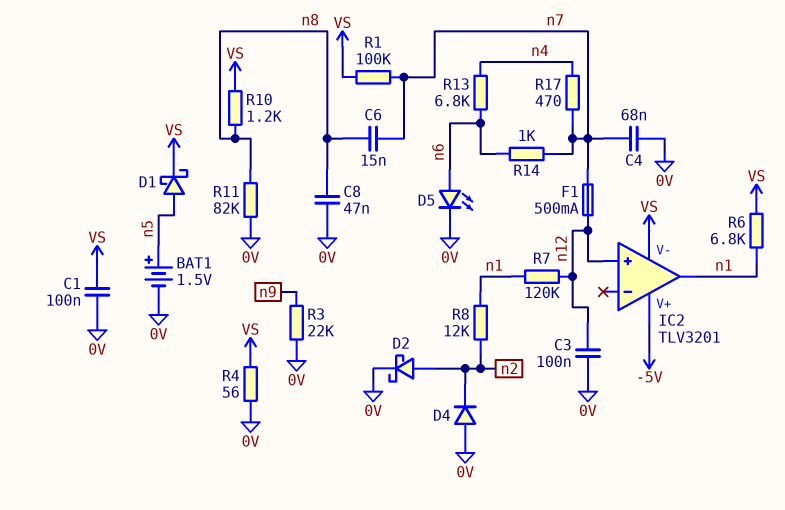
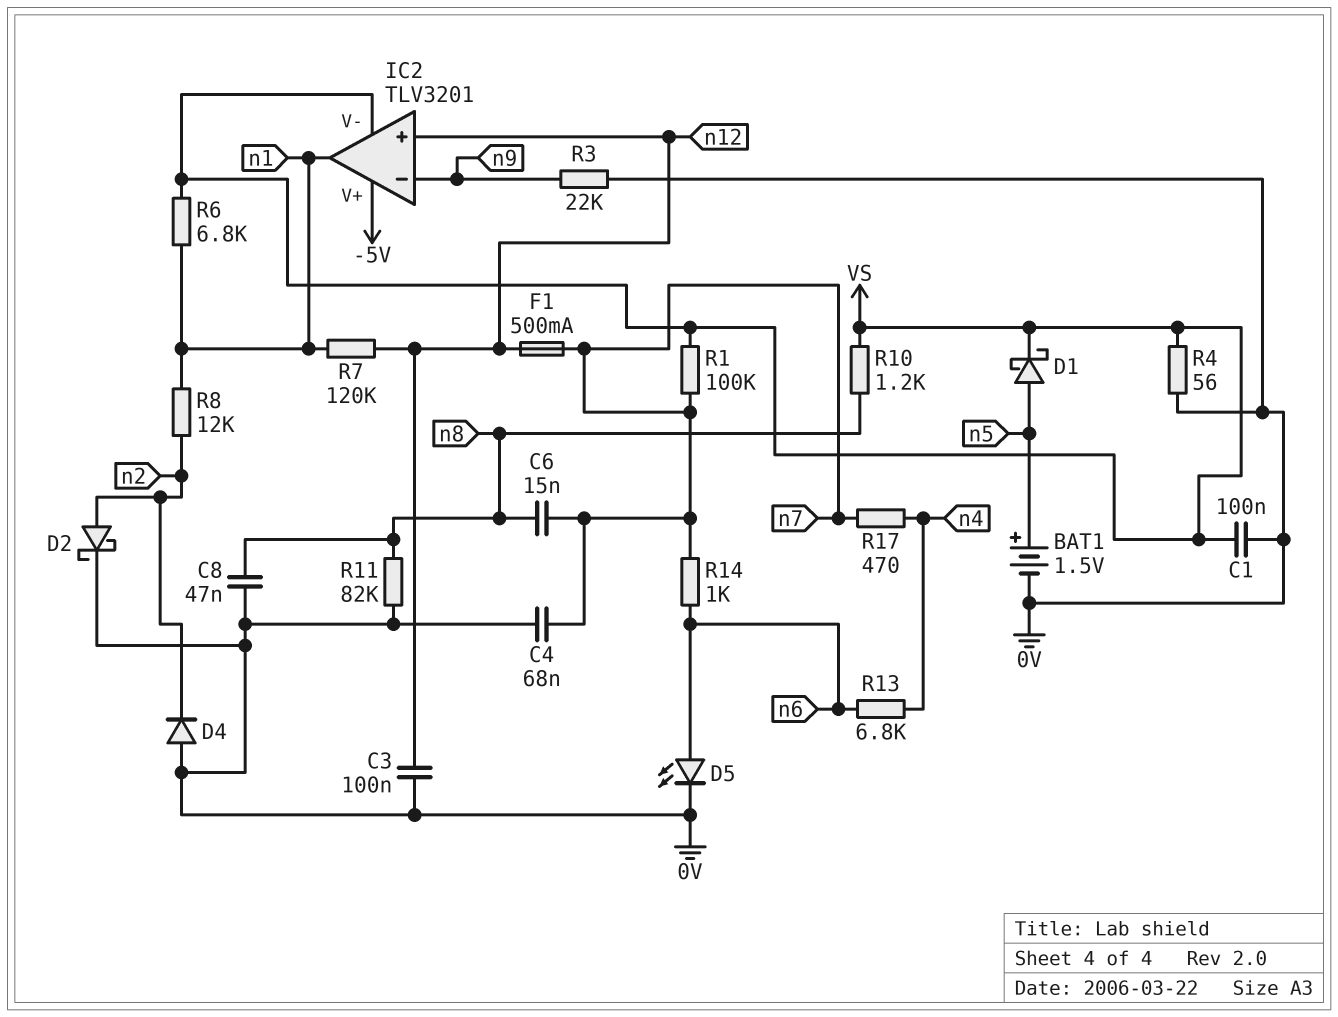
IC2 pin in-: none -> n9

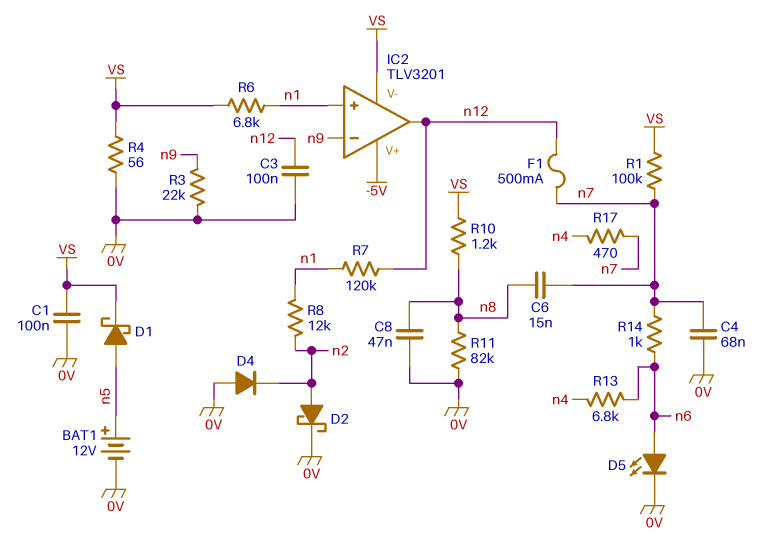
BAT1: 1.5V (plus n5, minus 0V) -> 12V (plus n5, minus 0V)
IC2 pin in+: n12 -> n1
IC2 pin out: n1 -> n12

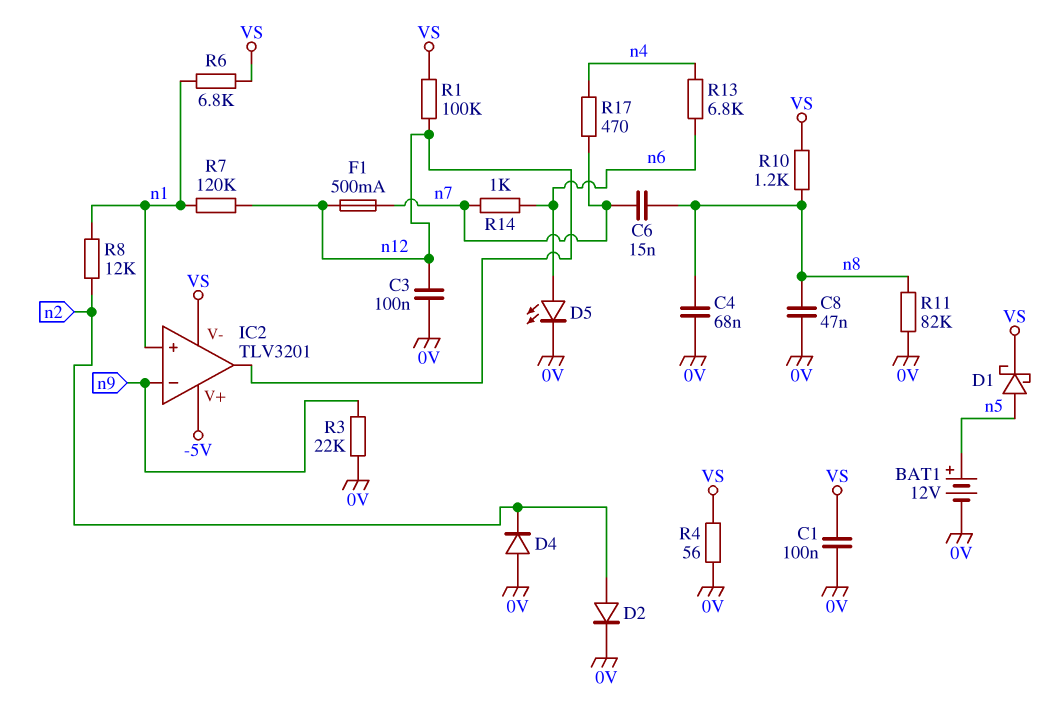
C4: 68nF (0V, n7) -> 68nF (0V, n8)
D2: schottky (A n2, K 0V) -> diode (A n2, K 0V)
R1: 100k (VS, n7) -> 100k (VS, n12)

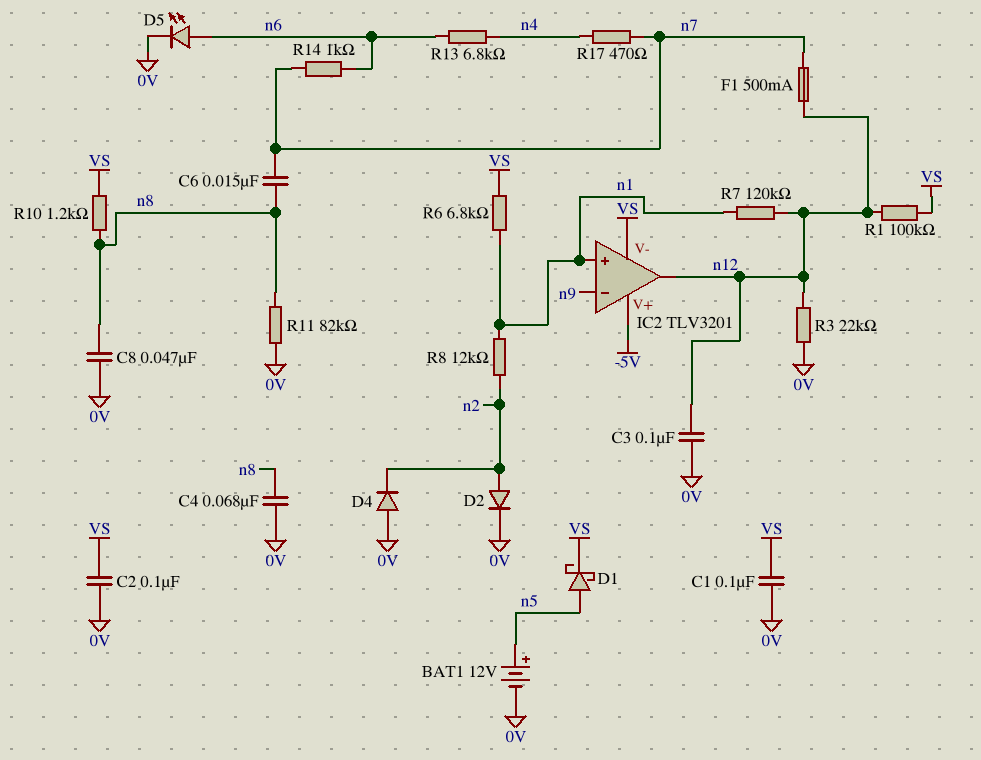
C2: none -> 100nF (0V, VS)
R3: 22k (0V, n9) -> 22k (0V, n12)
R4: 56 (0V, VS) -> none

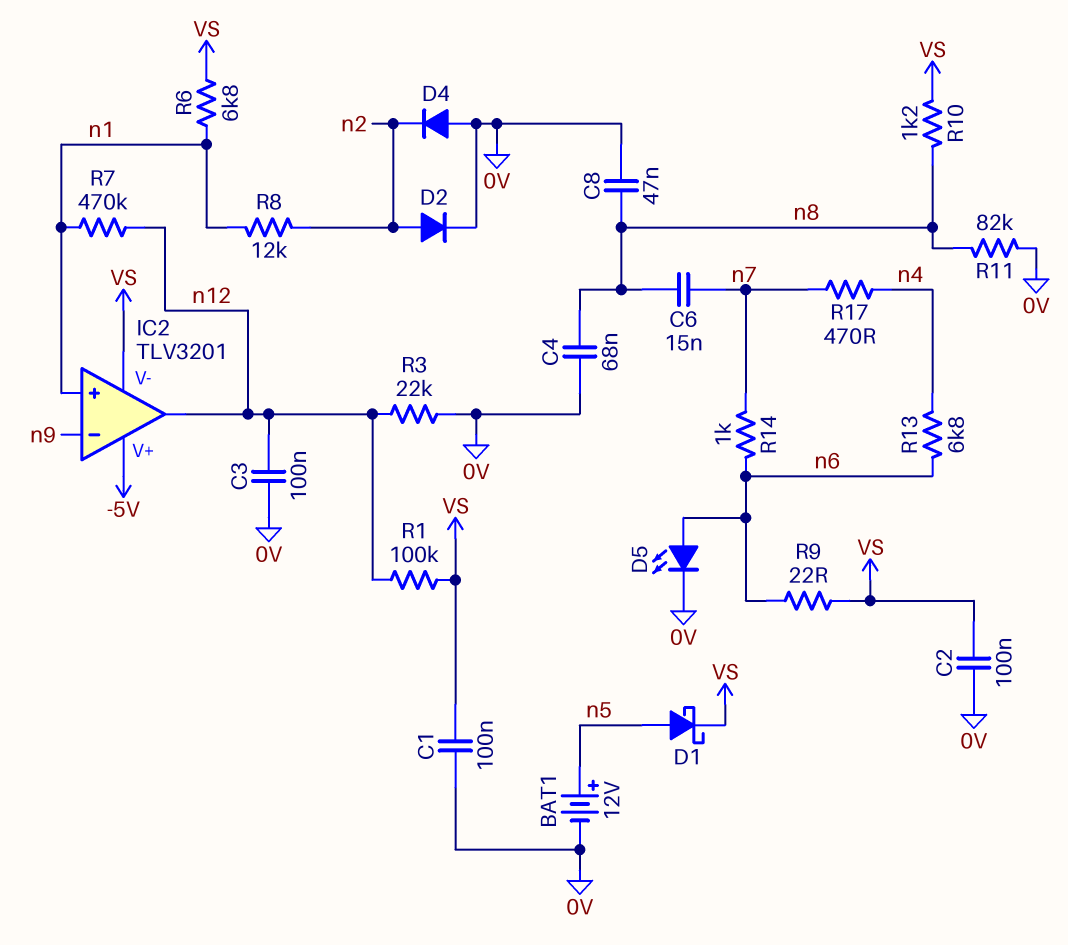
F1: 500mA (n7, n12) -> none
R7: 120k (n1, n12) -> 470k (n1, n12)
R9: none -> 22 (VS, n6)

